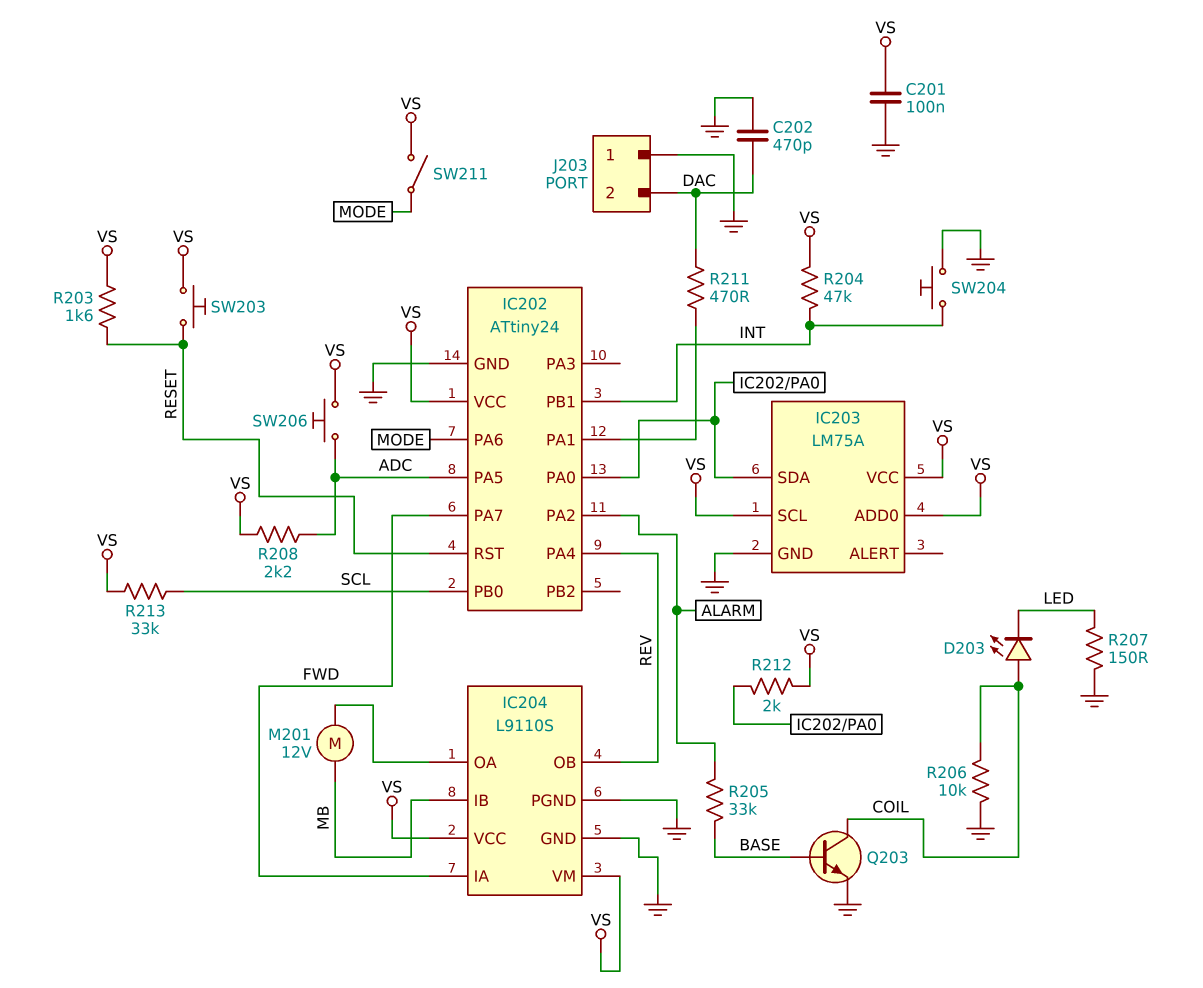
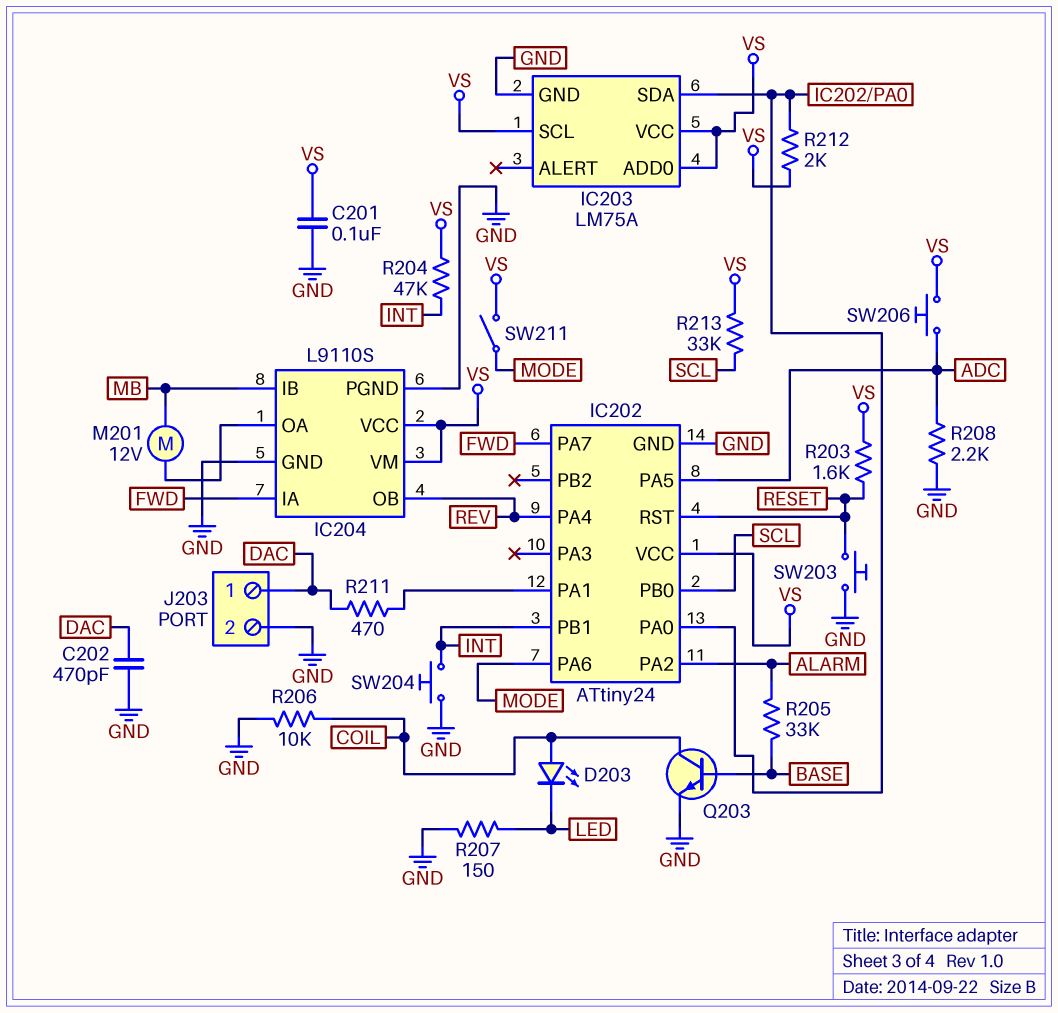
J203 pin 1: GND -> DAC
J203 pin 2: DAC -> GND
R208: 2.2k (ADC, VS) -> 2.2k (ADC, GND)
SW203: button (RESET, VS) -> button (GND, RESET)

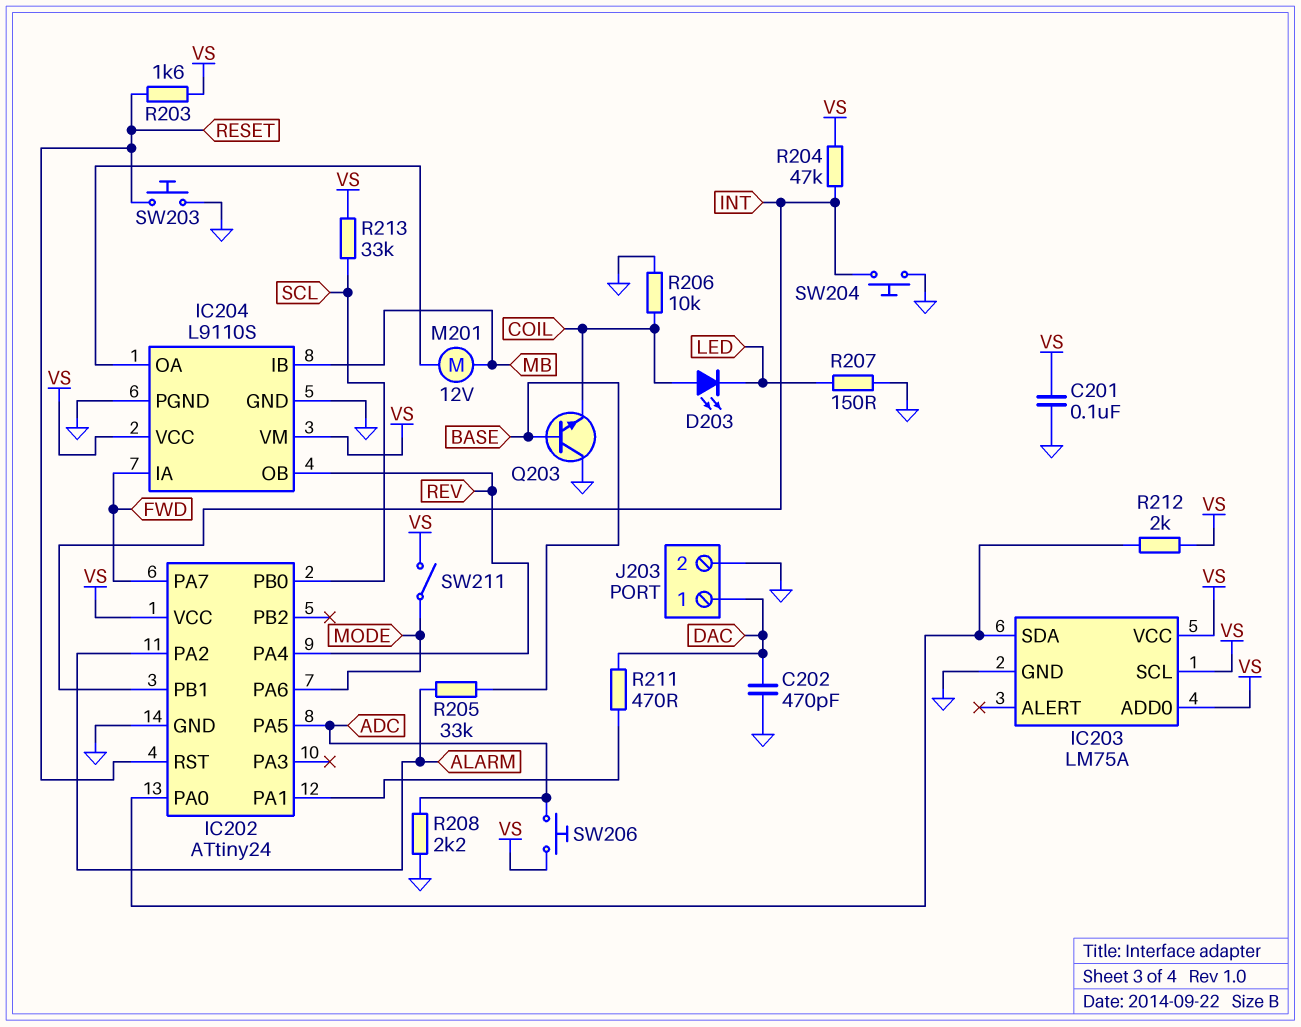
Q203: NPN (B BASE, C COIL, E GND) -> NPN (B BASE, C GND, E COIL)

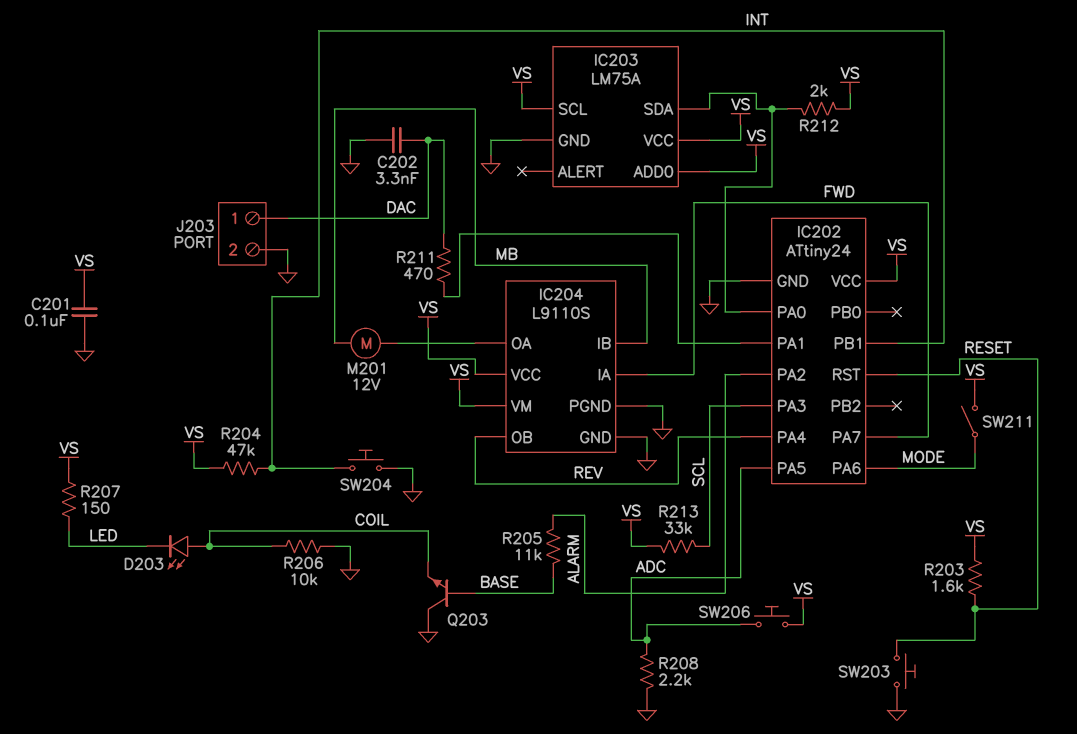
C202: 470pF (DAC, GND) -> 3.3nF (DAC, GND)
IC202 pin PA3: none -> SCL
IC202 pin PB0: SCL -> none
R205: 33k (ALARM, BASE) -> 11k (ALARM, BASE)
R207: 150 (GND, LED) -> 150 (LED, VS)

